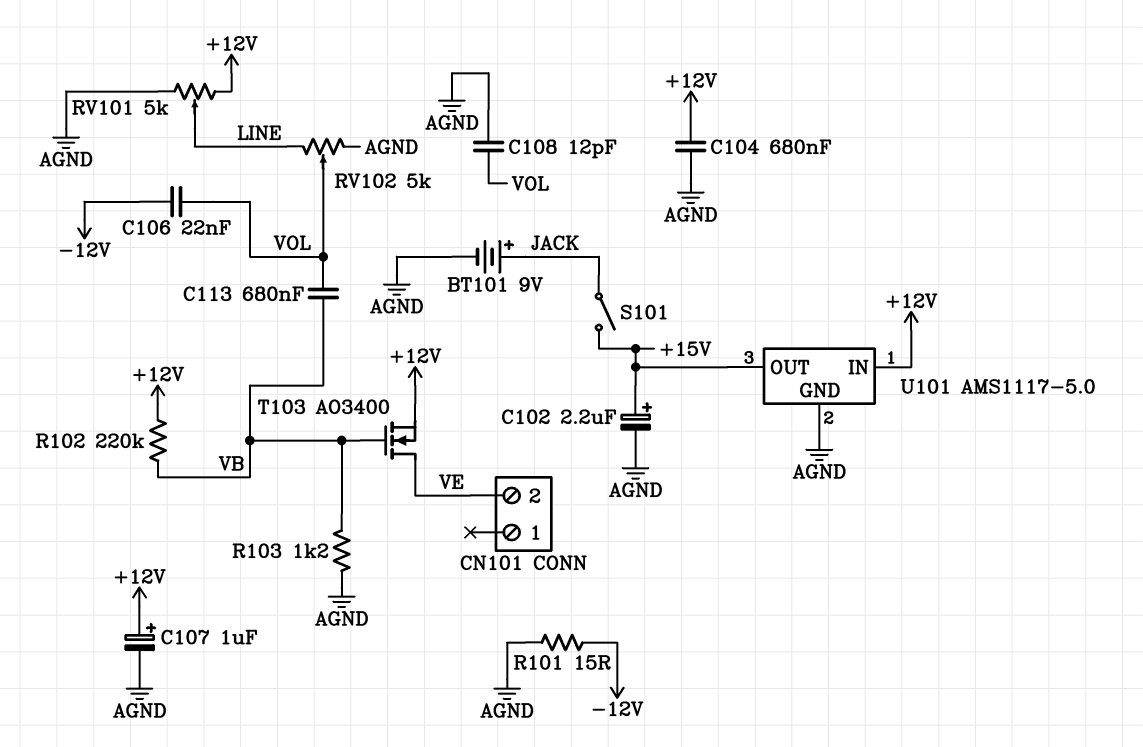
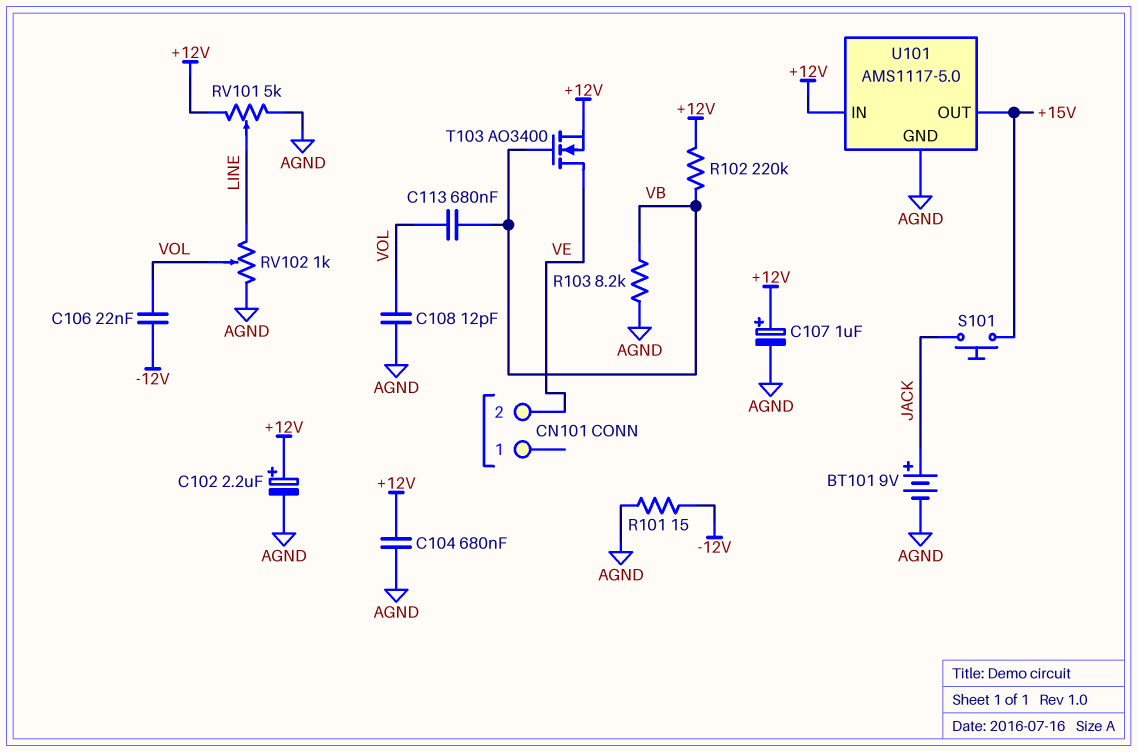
C102: 2.2uF (plus +15V, minus AGND) -> 2.2uF (plus +12V, minus AGND)
R103: 1.2k (AGND, VB) -> 8.2k (AGND, VB)
RV102: 5k (AGND, LINE, wiper VOL) -> 1k (AGND, LINE, wiper VOL)
S101: switch (+15V, JACK) -> button (+15V, JACK)

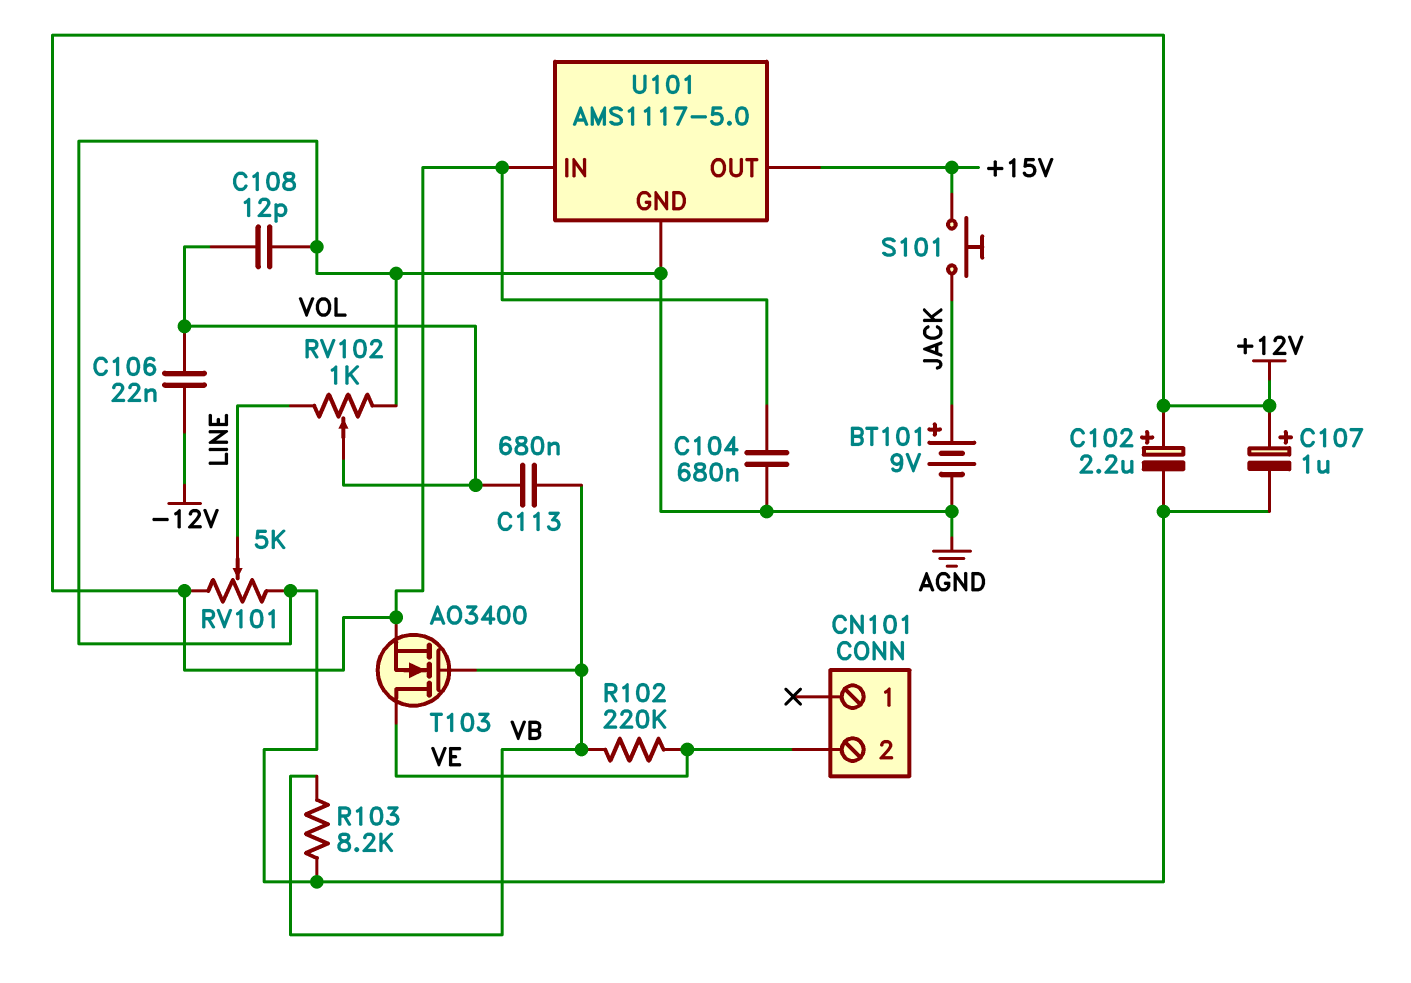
R101: 15 (-12V, AGND) -> none
R102: 220k (+12V, VB) -> 220k (VB, VE)

